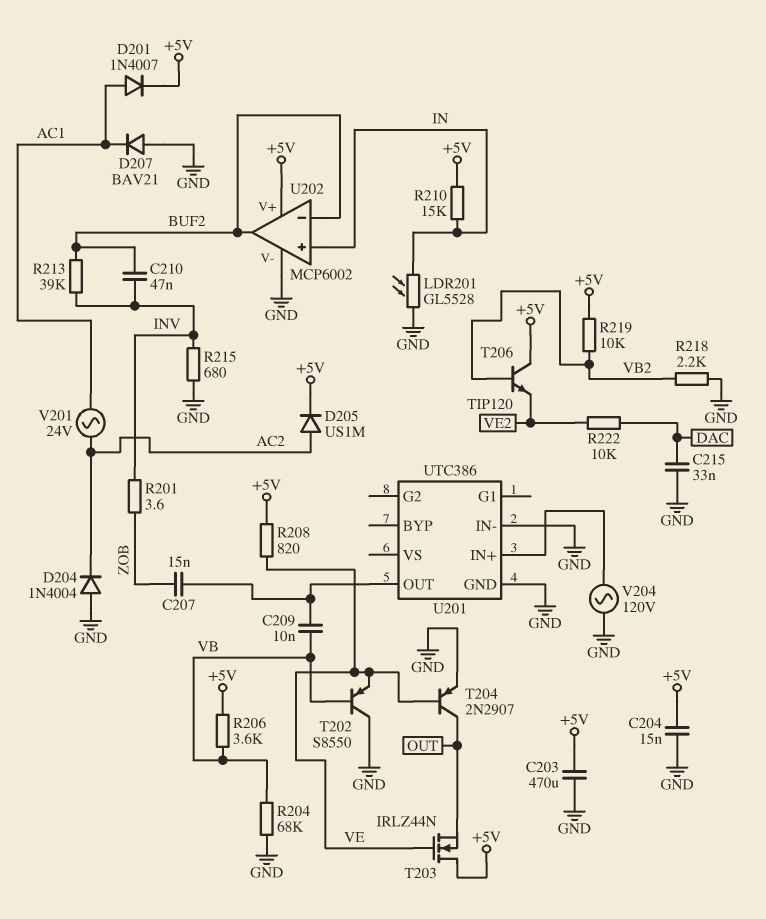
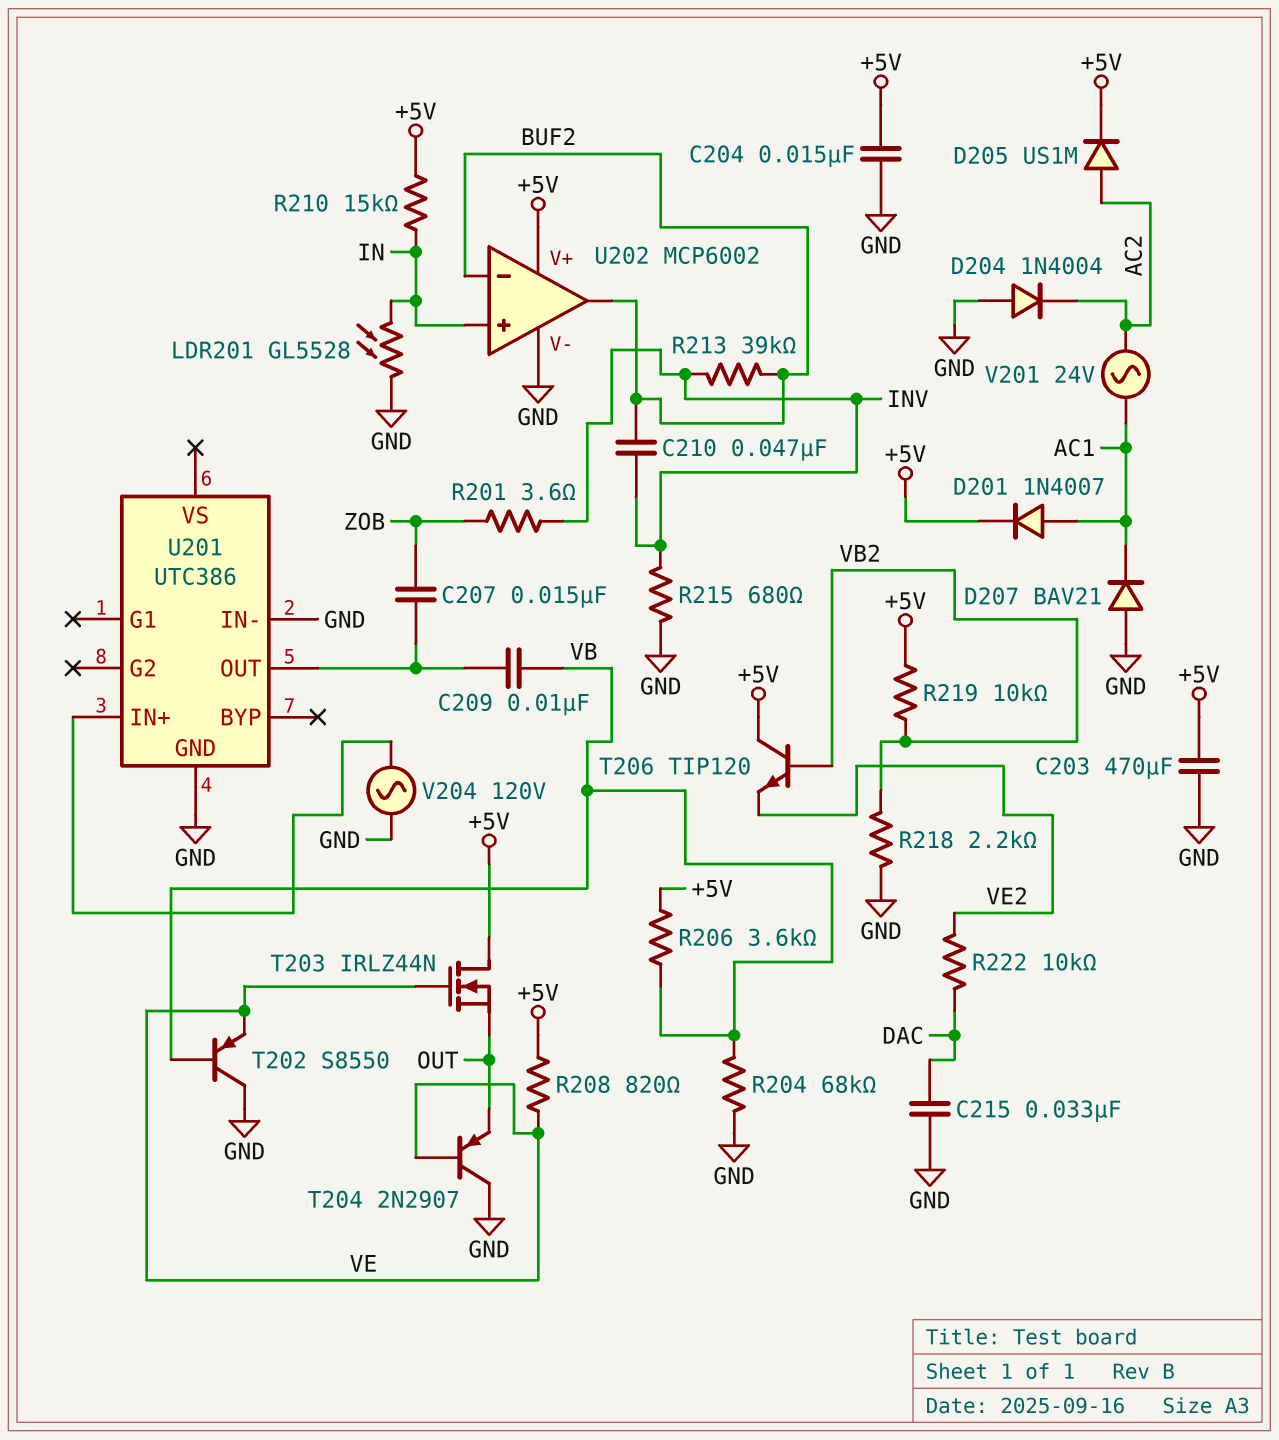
T204: PNP 2N2907 (B VE, C OUT, E GND) -> PNP 2N2907 (B VE, C GND, E OUT)

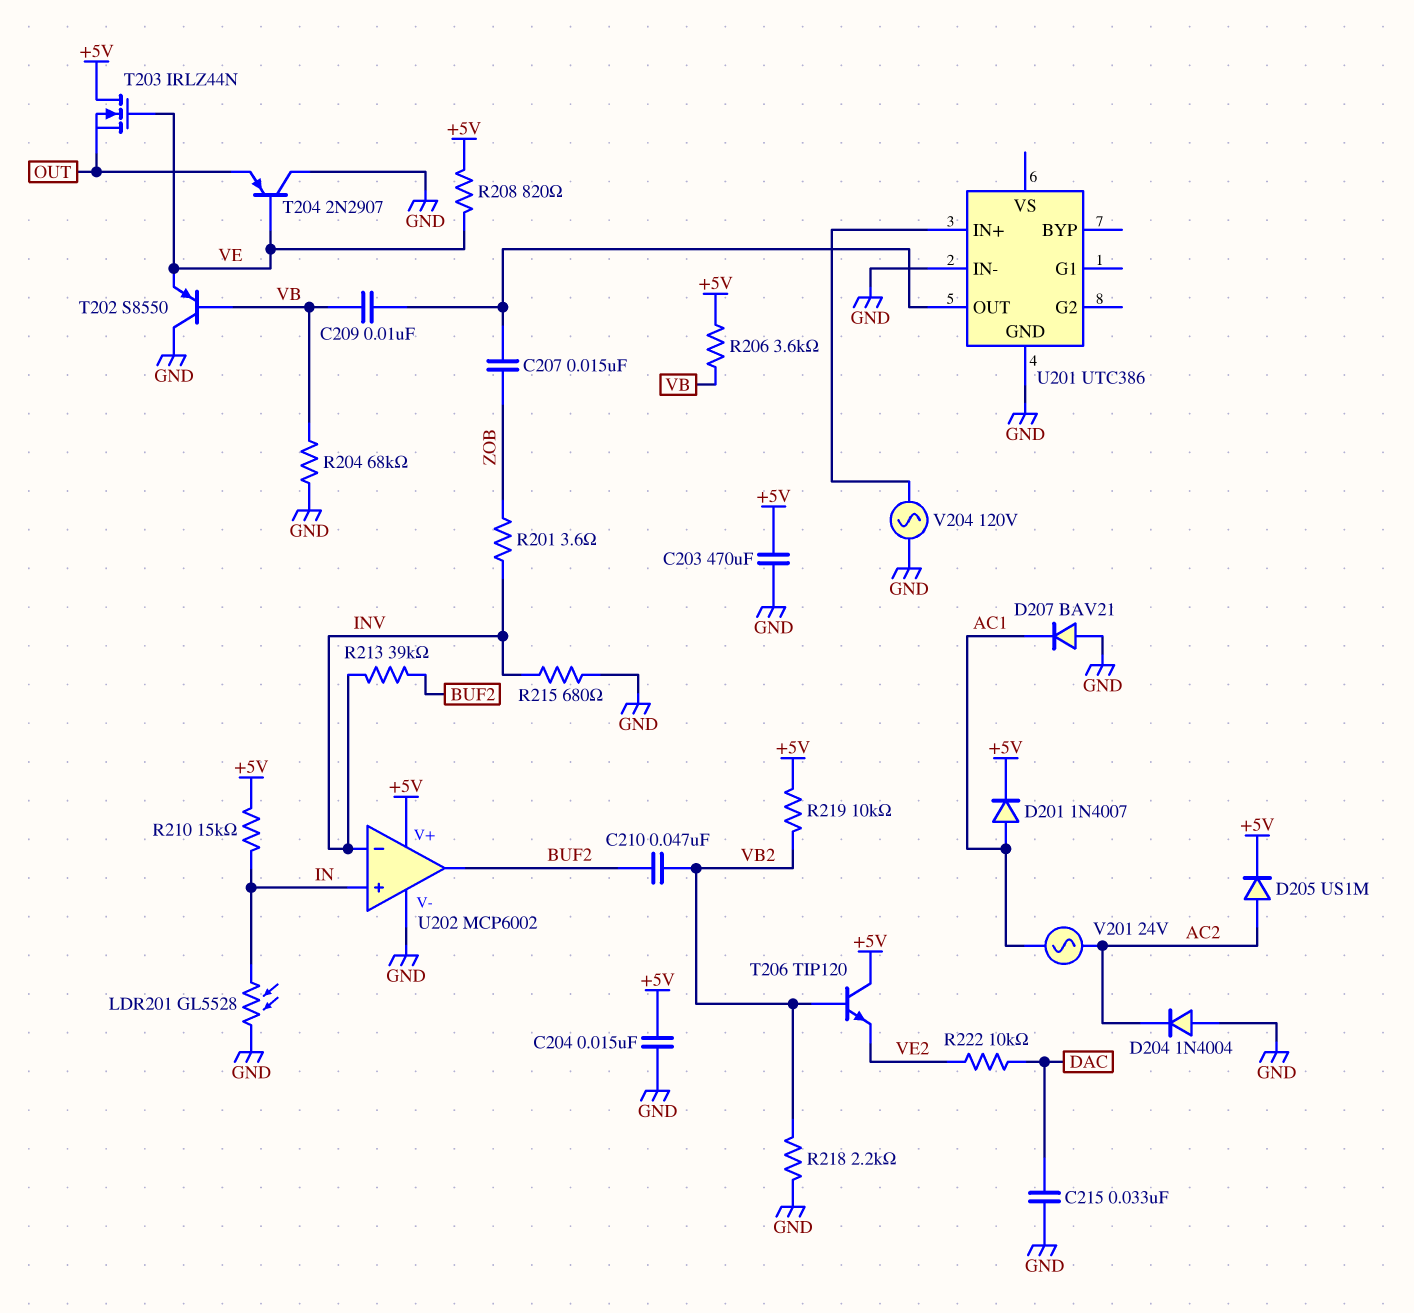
C210: 47nF (BUF2, INV) -> 47nF (BUF2, VB2)
U202 pin in-: BUF2 -> INV

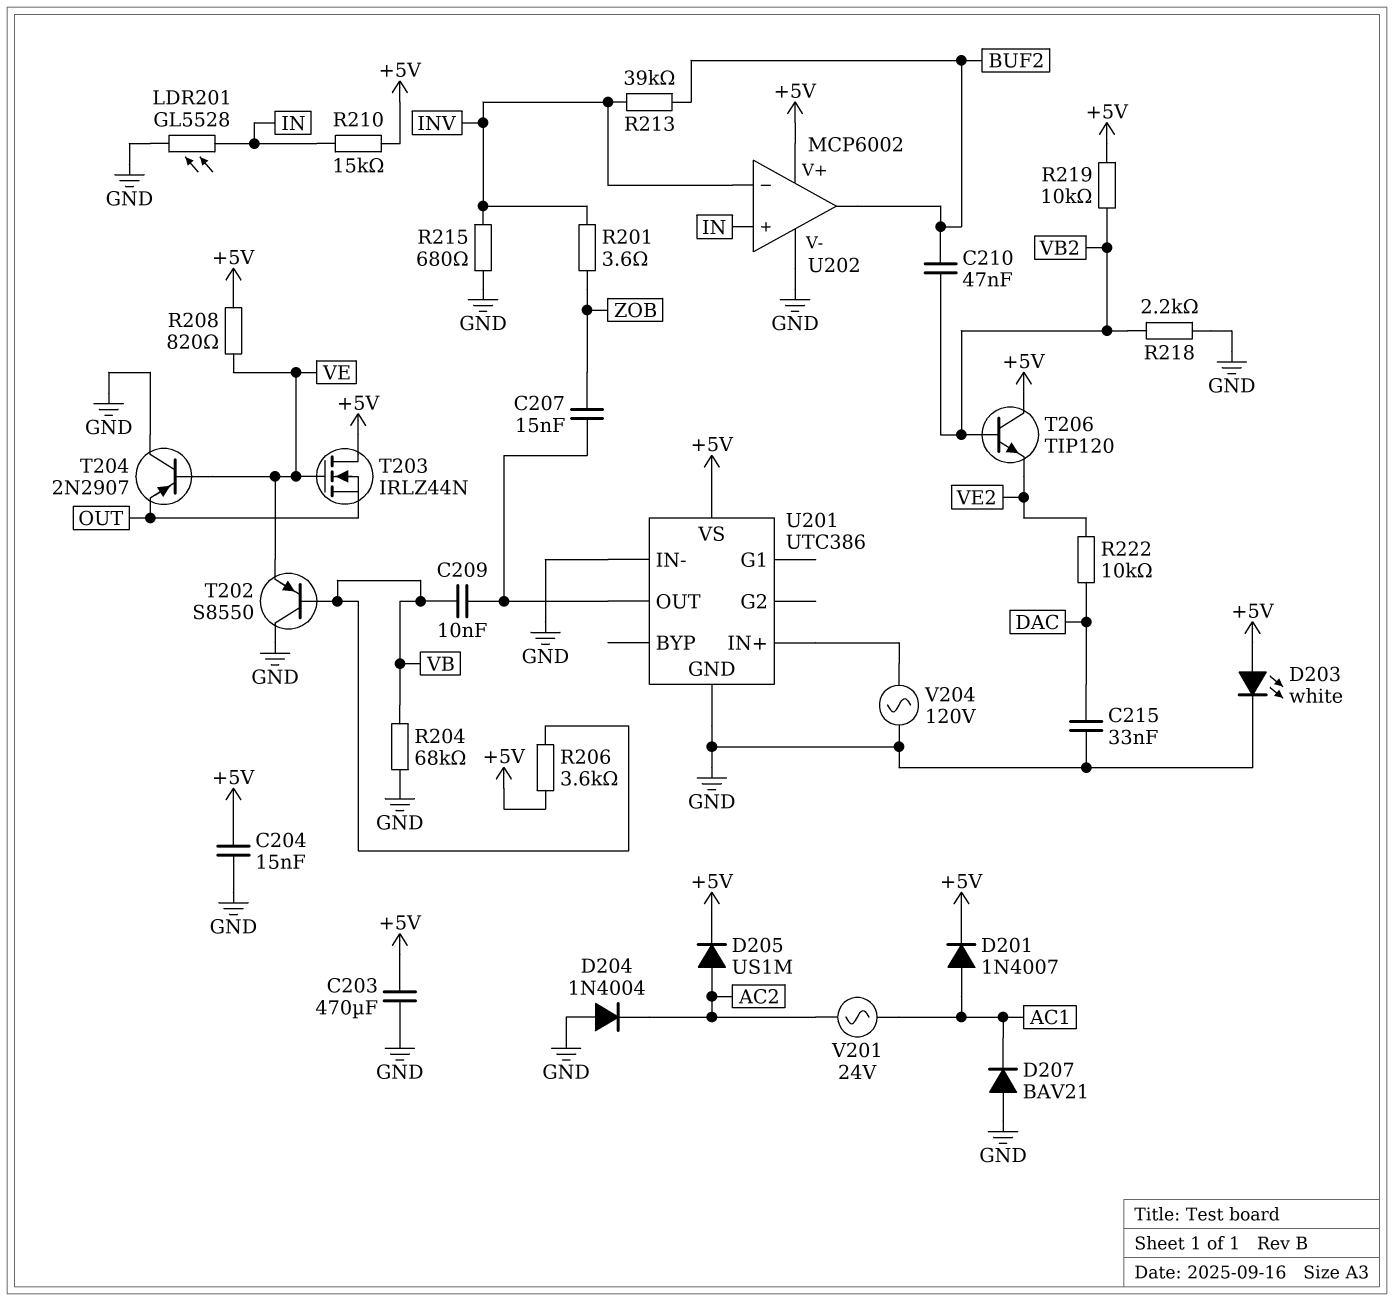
D203: none -> LED white (A +5V, K GND)
U201 pin VS: none -> +5V

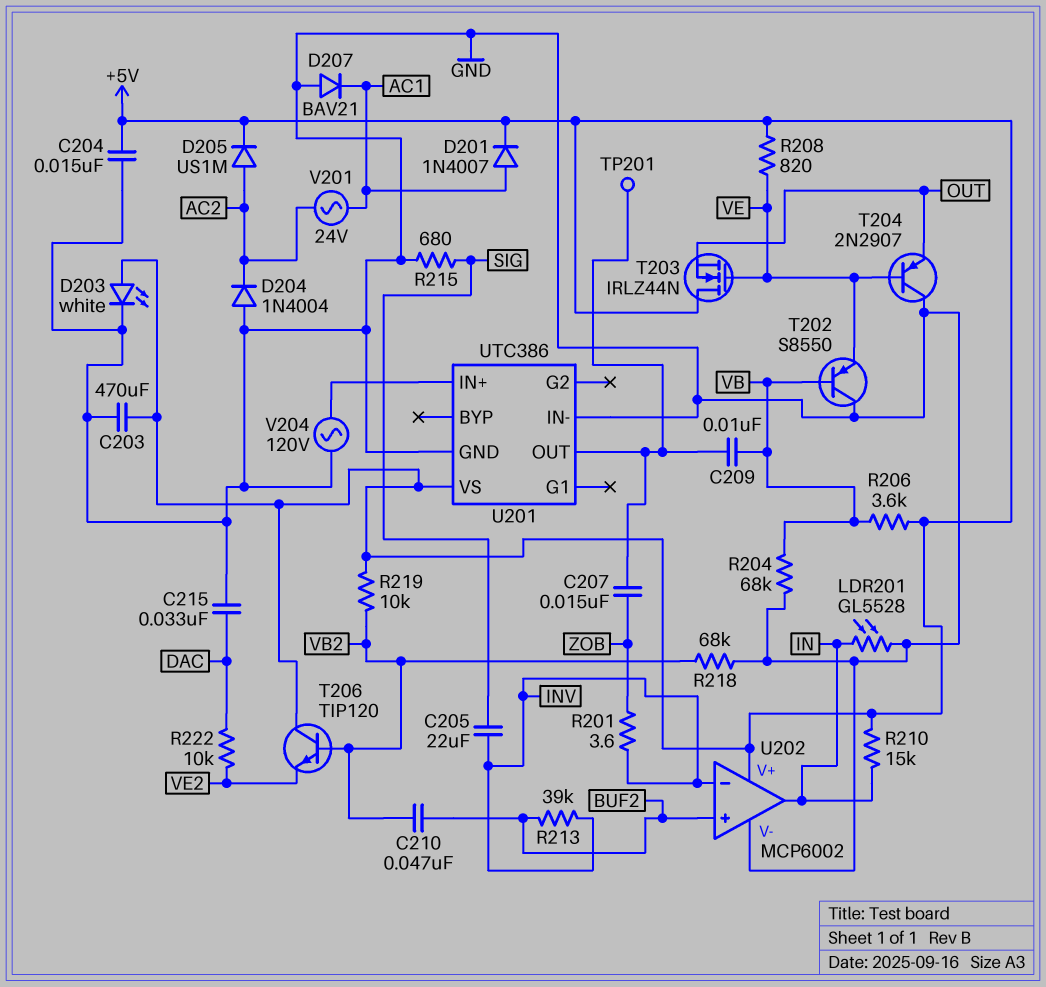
C205: none -> 22uF (INV, SIG)
R215: 680 (GND, INV) -> 680 (GND, SIG)
R218: 2.2k (GND, VB2) -> 68k (GND, VB2)
TP201: none -> test point (U201/OUT)
U202 pin in+: IN -> BUF2
U202 pin out: BUF2 -> IN

